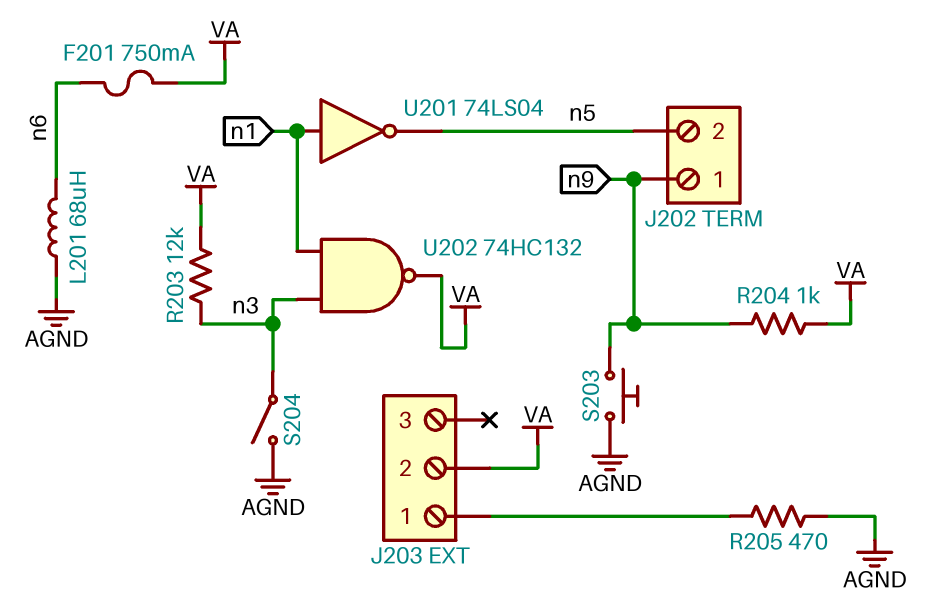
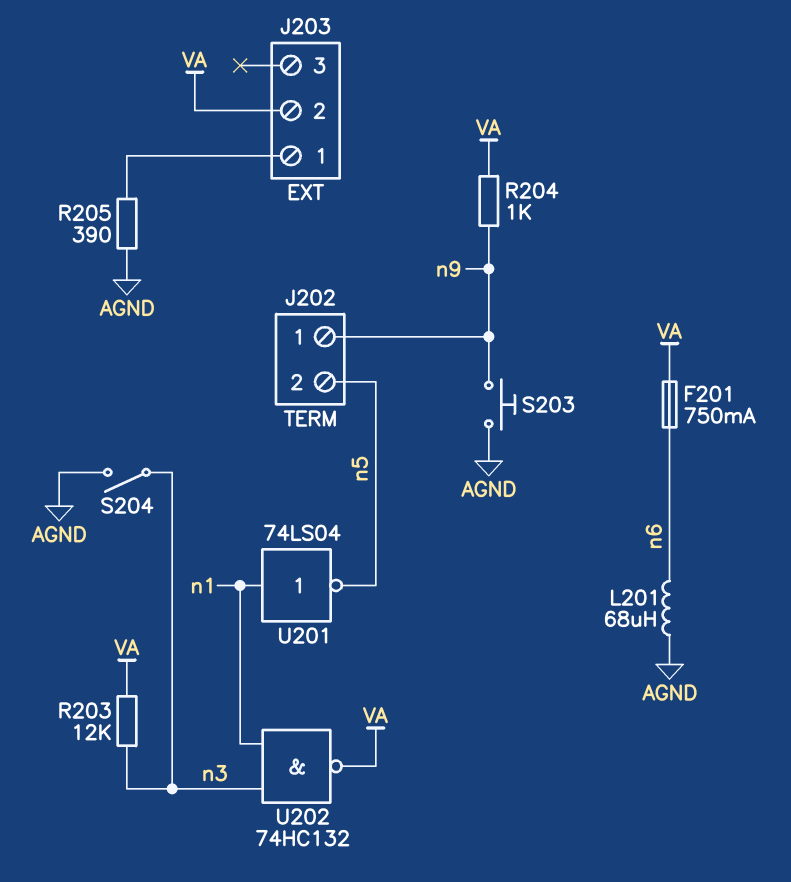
R205: 470 (AGND, J203/1) -> 390 (AGND, J203/1)

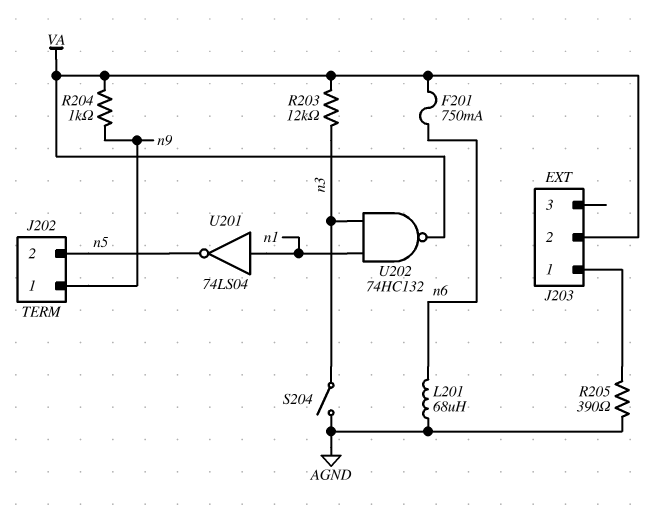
S203: button (AGND, n9) -> none

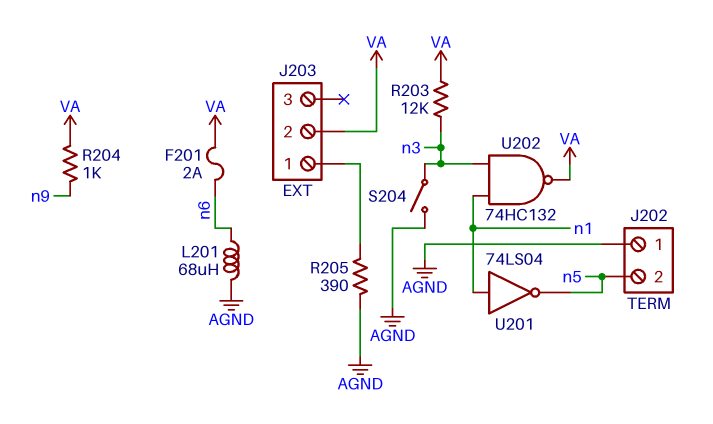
F201: 750mA (VA, n6) -> 2A (VA, n6)
J202 pin 1: n9 -> AGND

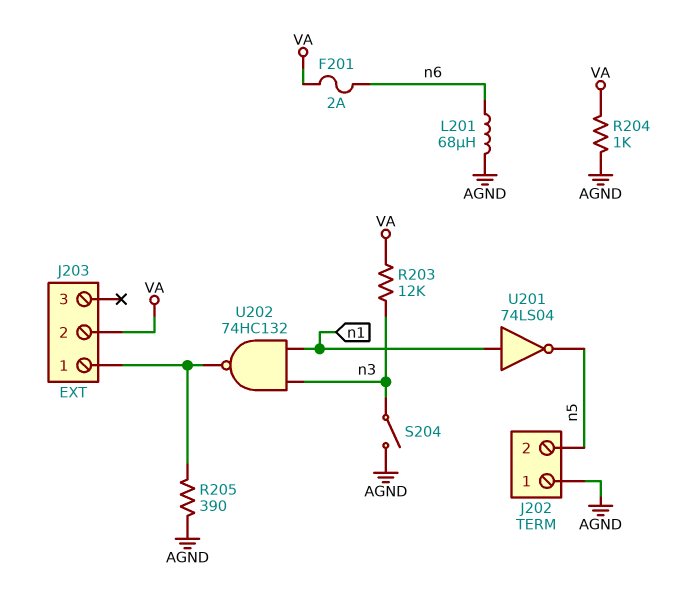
R204: 1k (VA, n9) -> 1k (AGND, VA)
U202: NAND 74HC132 (in n1, in n3, out VA) -> NAND 74HC132 (in n1, in n3, out J203/1)

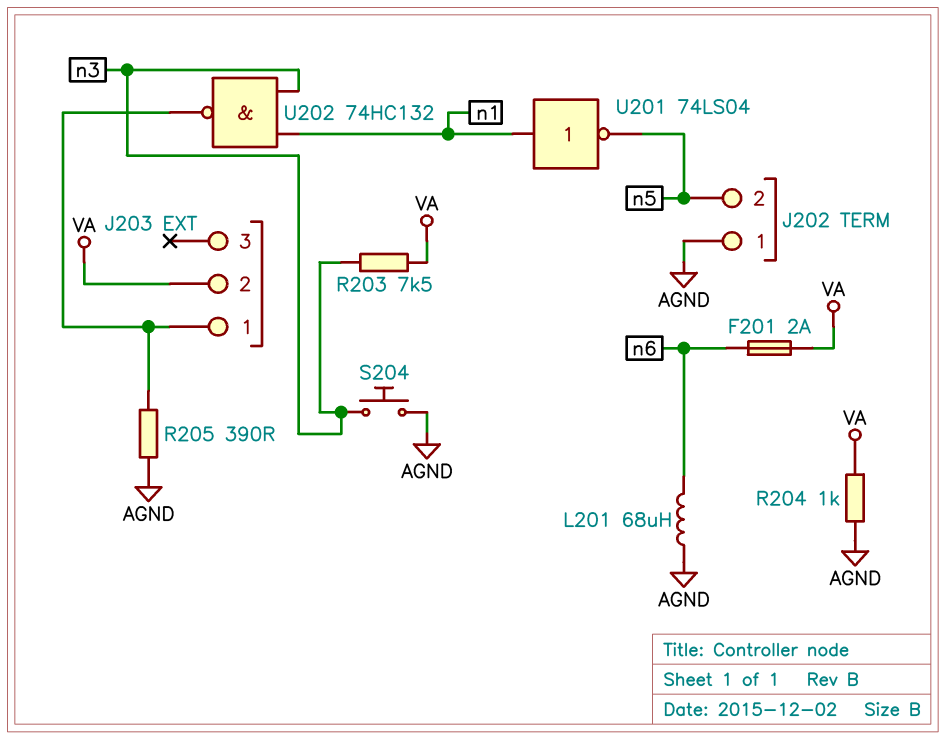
R203: 12k (VA, n3) -> 7.5k (VA, n3)
S204: switch (AGND, n3) -> button (AGND, n3)

